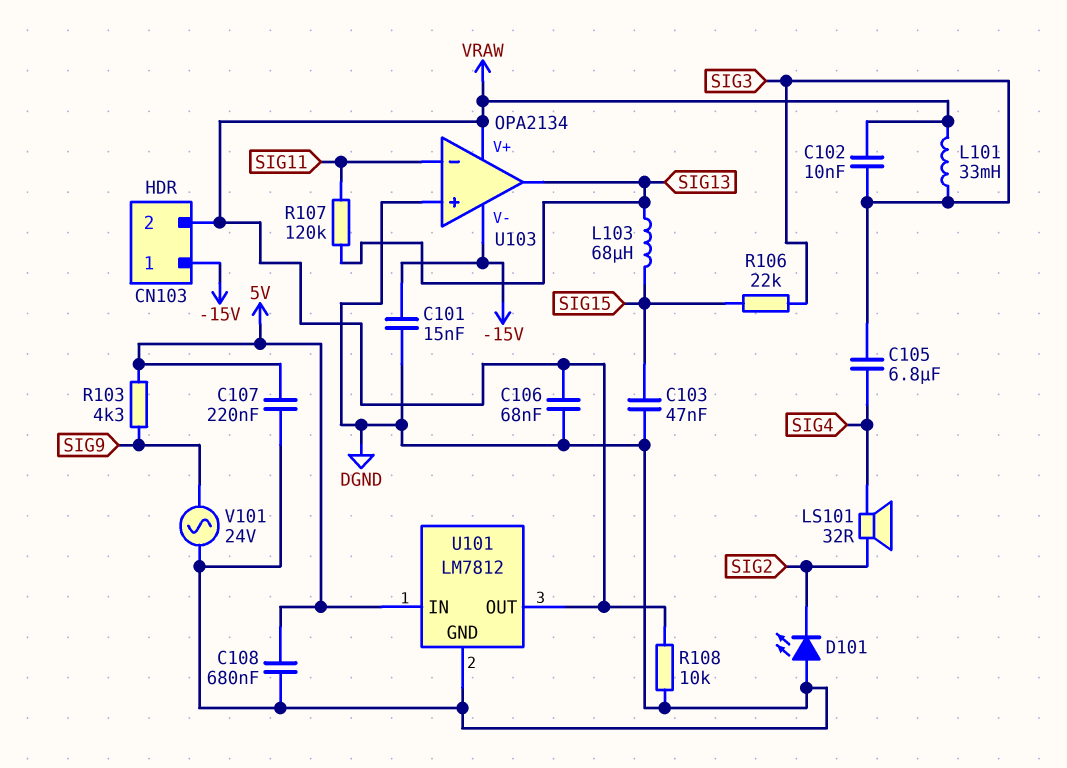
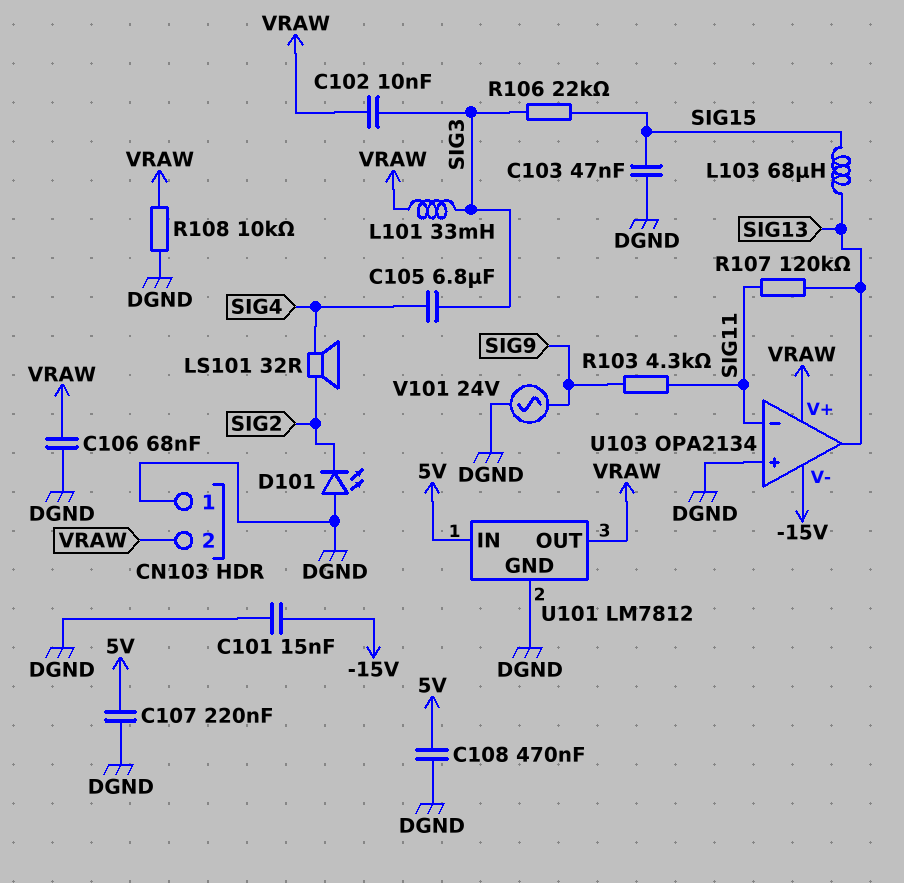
C108: 680nF (5V, DGND) -> 470nF (5V, DGND)
CN103 pin 1: -15V -> DGND
R103: 4.3k (5V, SIG9) -> 4.3k (SIG9, SIG11)

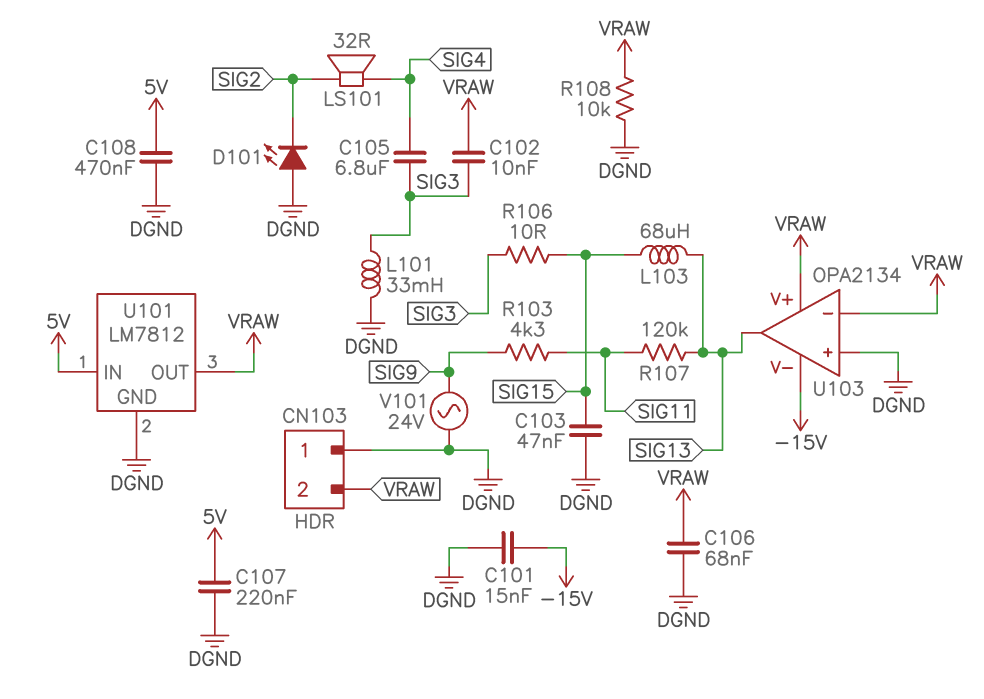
L101: 33mH (SIG3, VRAW) -> 33mH (DGND, SIG3)
R106: 22k (SIG3, SIG15) -> 10 (SIG3, SIG15)
U103 pin in-: SIG11 -> VRAW

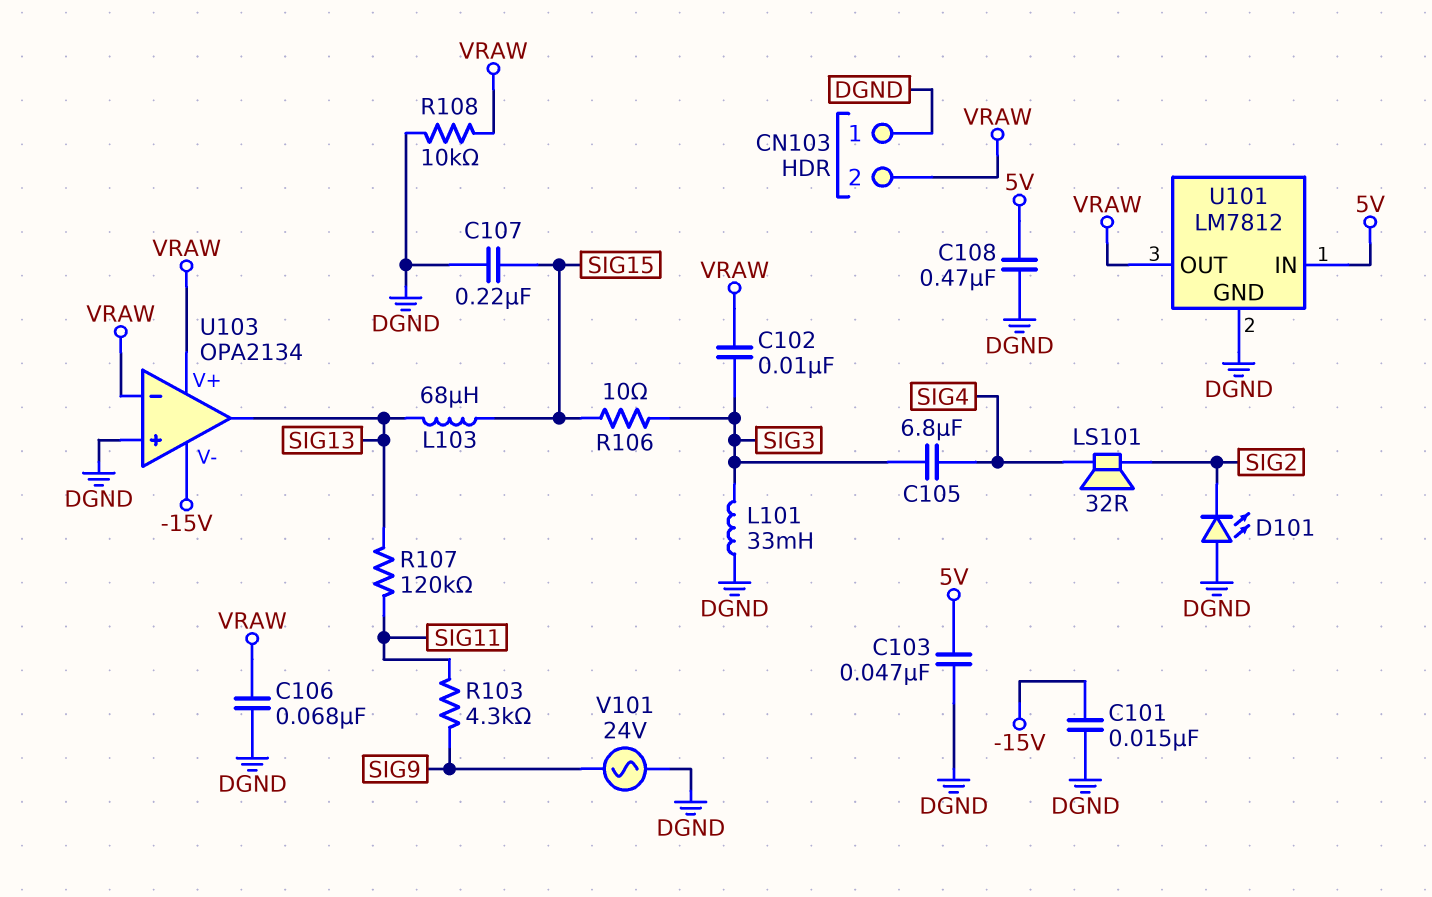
C103: 47nF (DGND, SIG15) -> 47nF (5V, DGND)
C107: 220nF (5V, DGND) -> 220nF (DGND, SIG15)

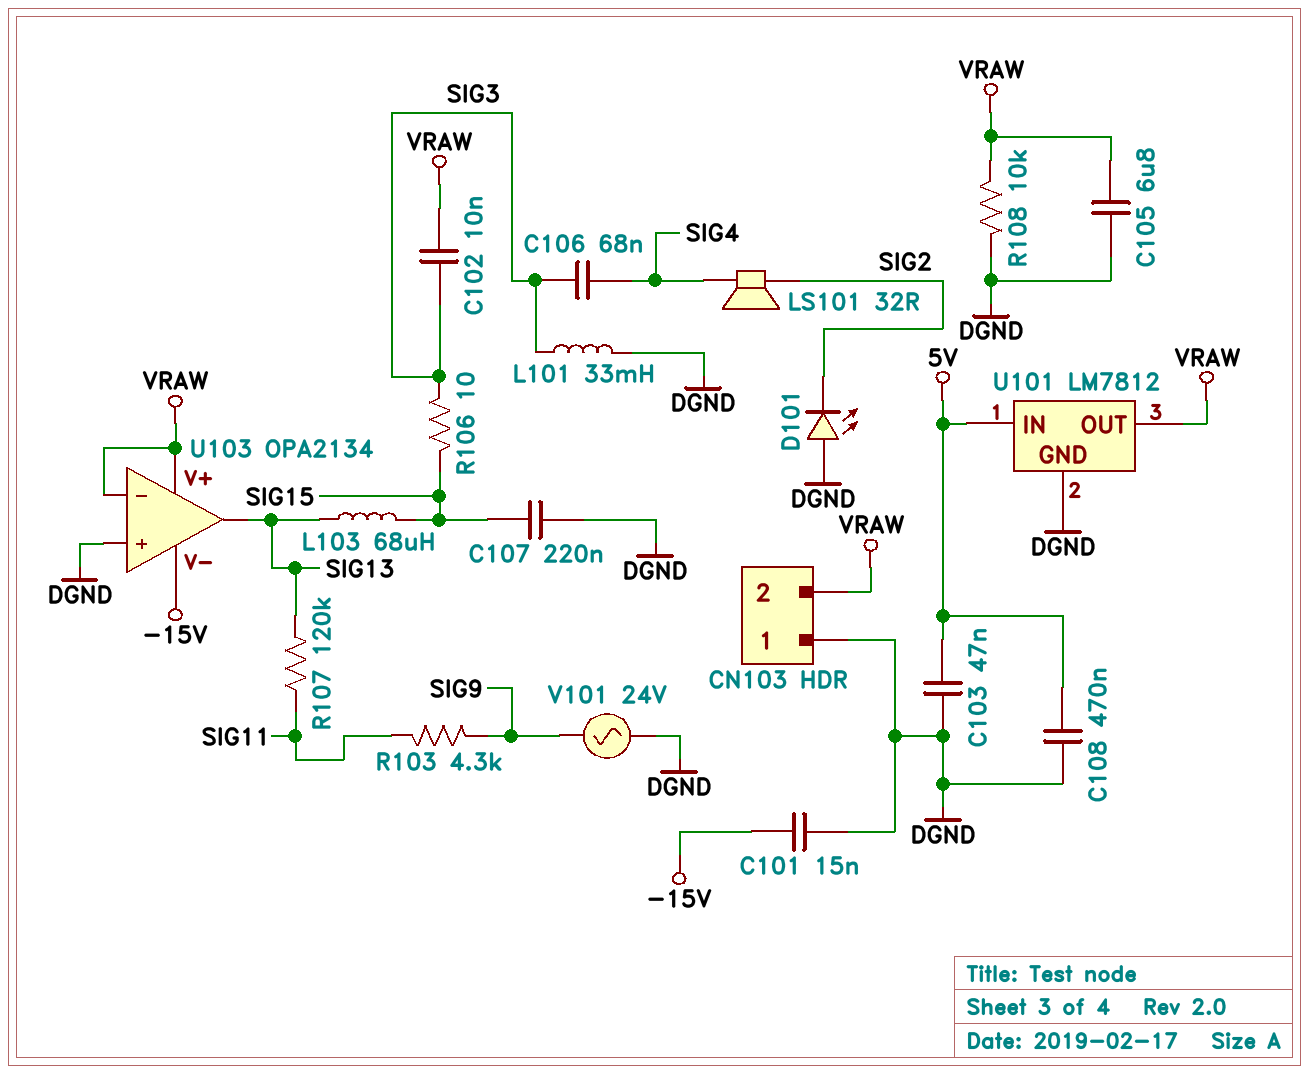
C105: 6.8uF (SIG3, SIG4) -> 6.8uF (DGND, VRAW)
C106: 68nF (DGND, VRAW) -> 68nF (SIG3, SIG4)

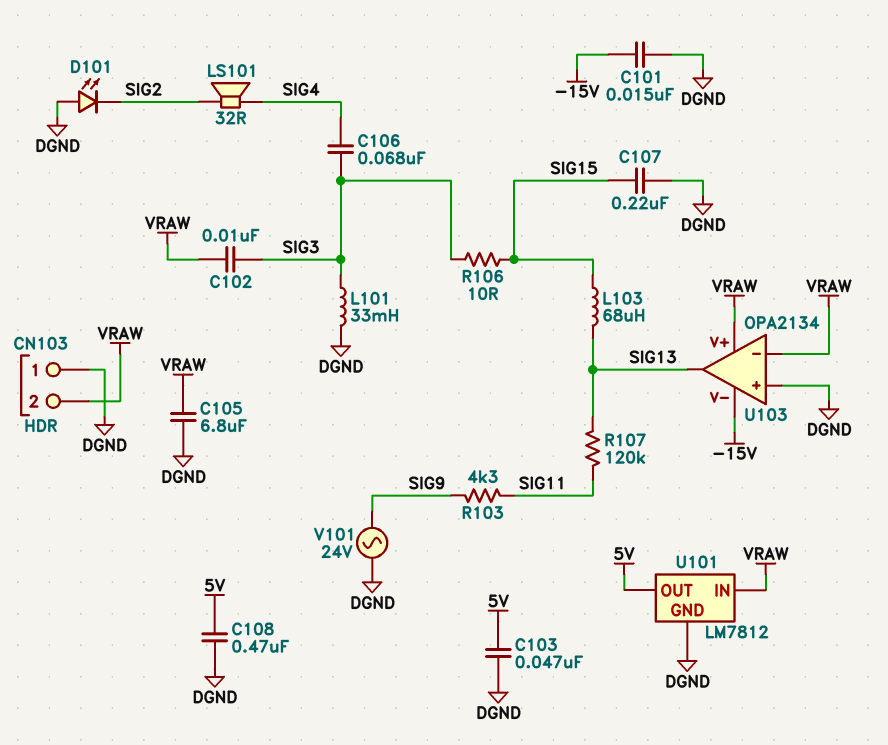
R108: 10k (DGND, VRAW) -> none
U101 pin IN: 5V -> VRAW
U101 pin OUT: VRAW -> 5V

